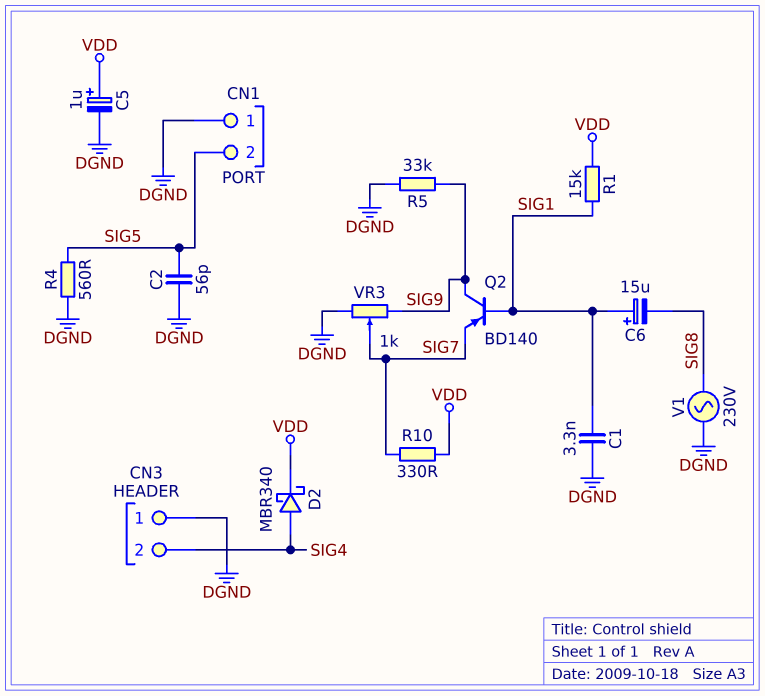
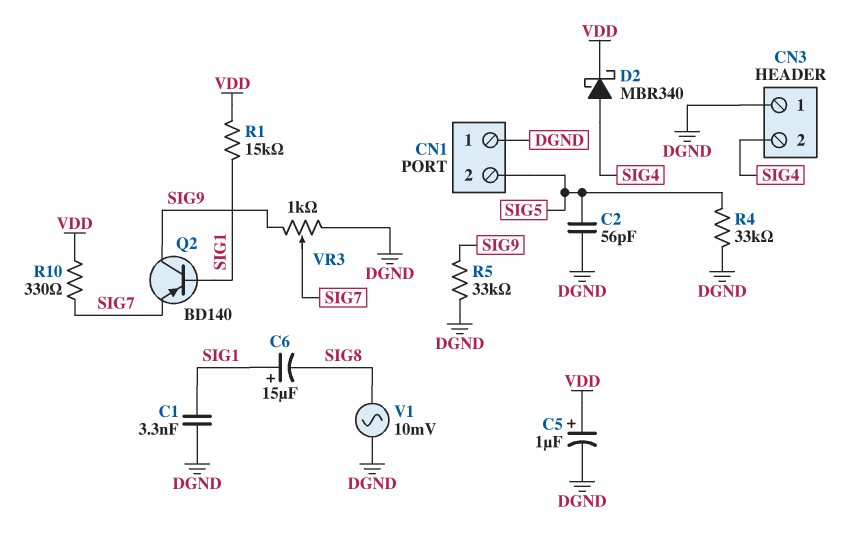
R4: 560 (DGND, SIG5) -> 33k (DGND, SIG5)
V1: AC 230V (DGND, SIG8) -> AC 10mV (DGND, SIG8)

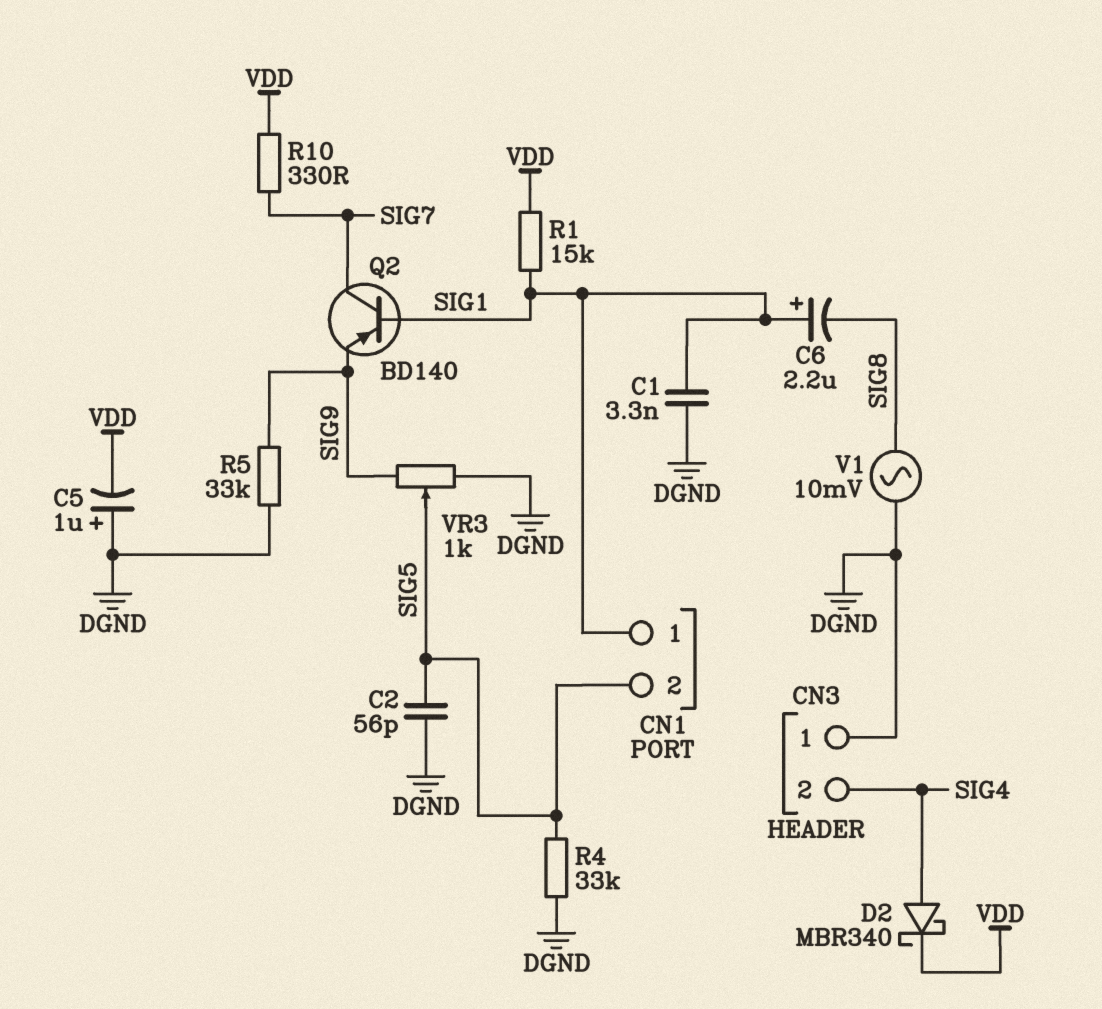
C5: 1uF (plus VDD, minus DGND) -> 1uF (plus DGND, minus VDD)
C6: 15uF (plus SIG1, minus SIG8) -> 2.2uF (plus SIG1, minus SIG8)
CN1 pin 1: DGND -> SIG1
Q2: PNP BD140 (B SIG1, C SIG9, E SIG7) -> PNP BD140 (B SIG1, C SIG7, E SIG9)
VR3: 1k (DGND, SIG9, wiper SIG7) -> 1k (DGND, SIG9, wiper SIG5)

